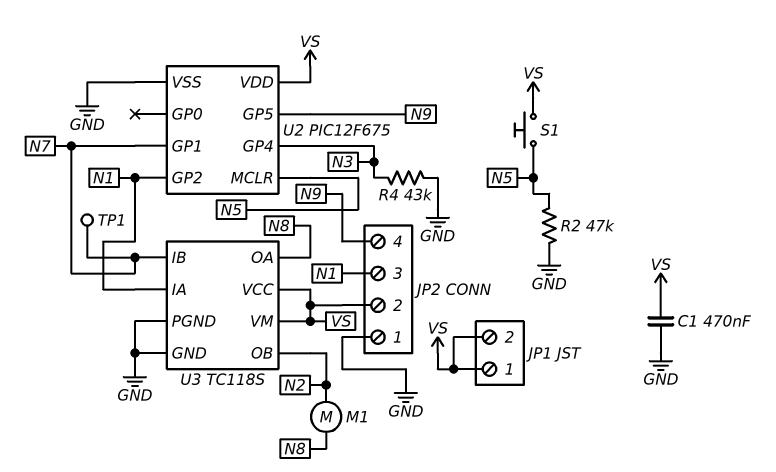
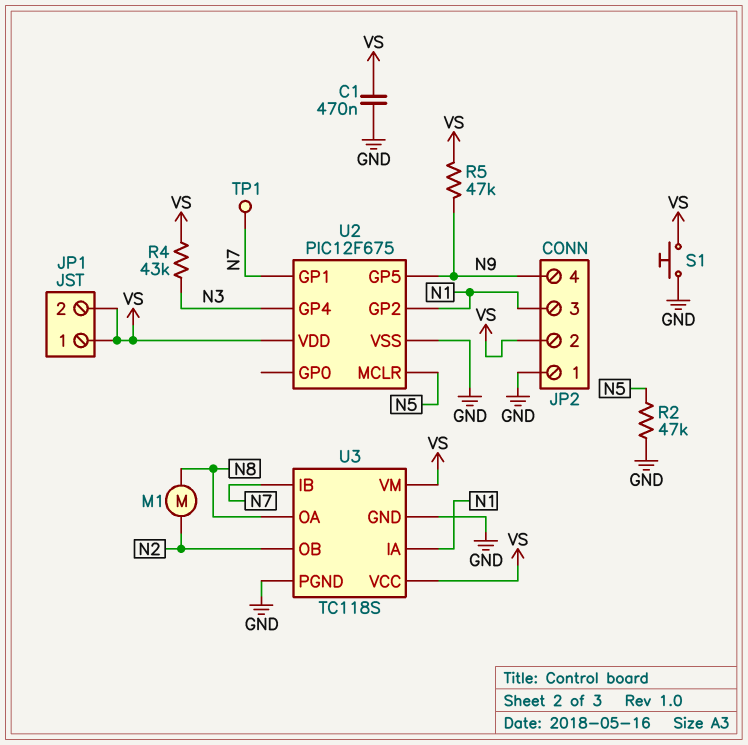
R4: 43k (GND, N3) -> 43k (N3, VS)
R5: none -> 47k (N9, VS)
S1: button (N5, VS) -> button (GND, VS)

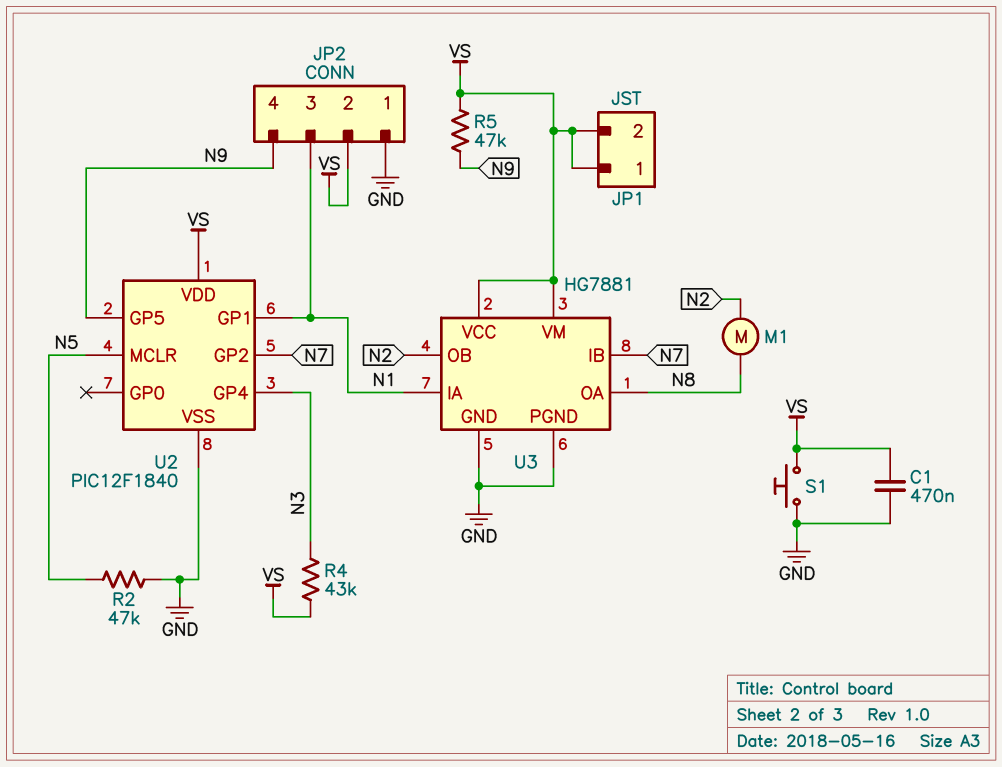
TP1: test point (N7) -> none
U2: PIC12F675 -> PIC12F1840
U2 pin GP1: N7 -> N1
U2 pin GP2: N1 -> N7
U3: TC118S -> HG7881

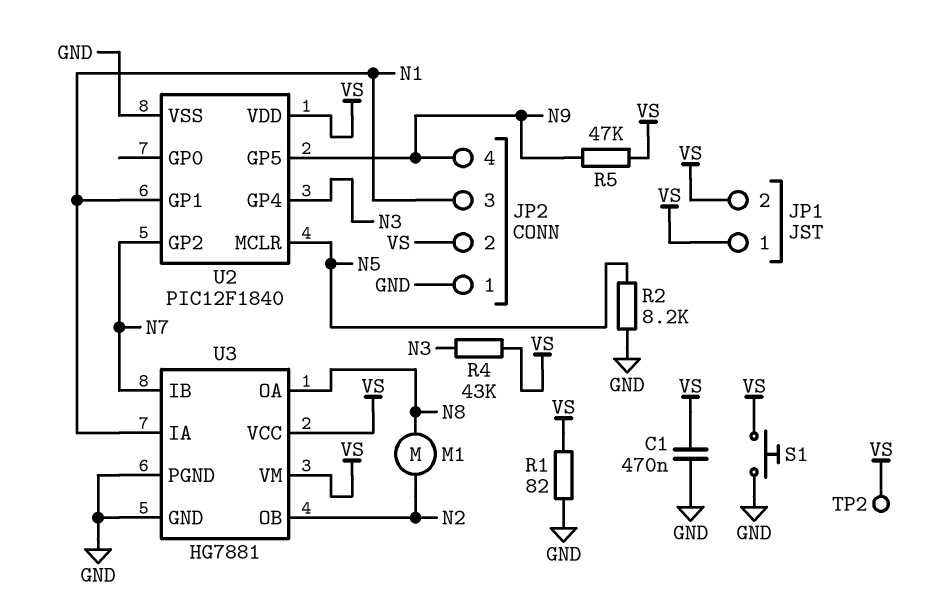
R1: none -> 82 (GND, VS)
R2: 47k (GND, N5) -> 8.2k (GND, N5)
TP2: none -> test point (VS)

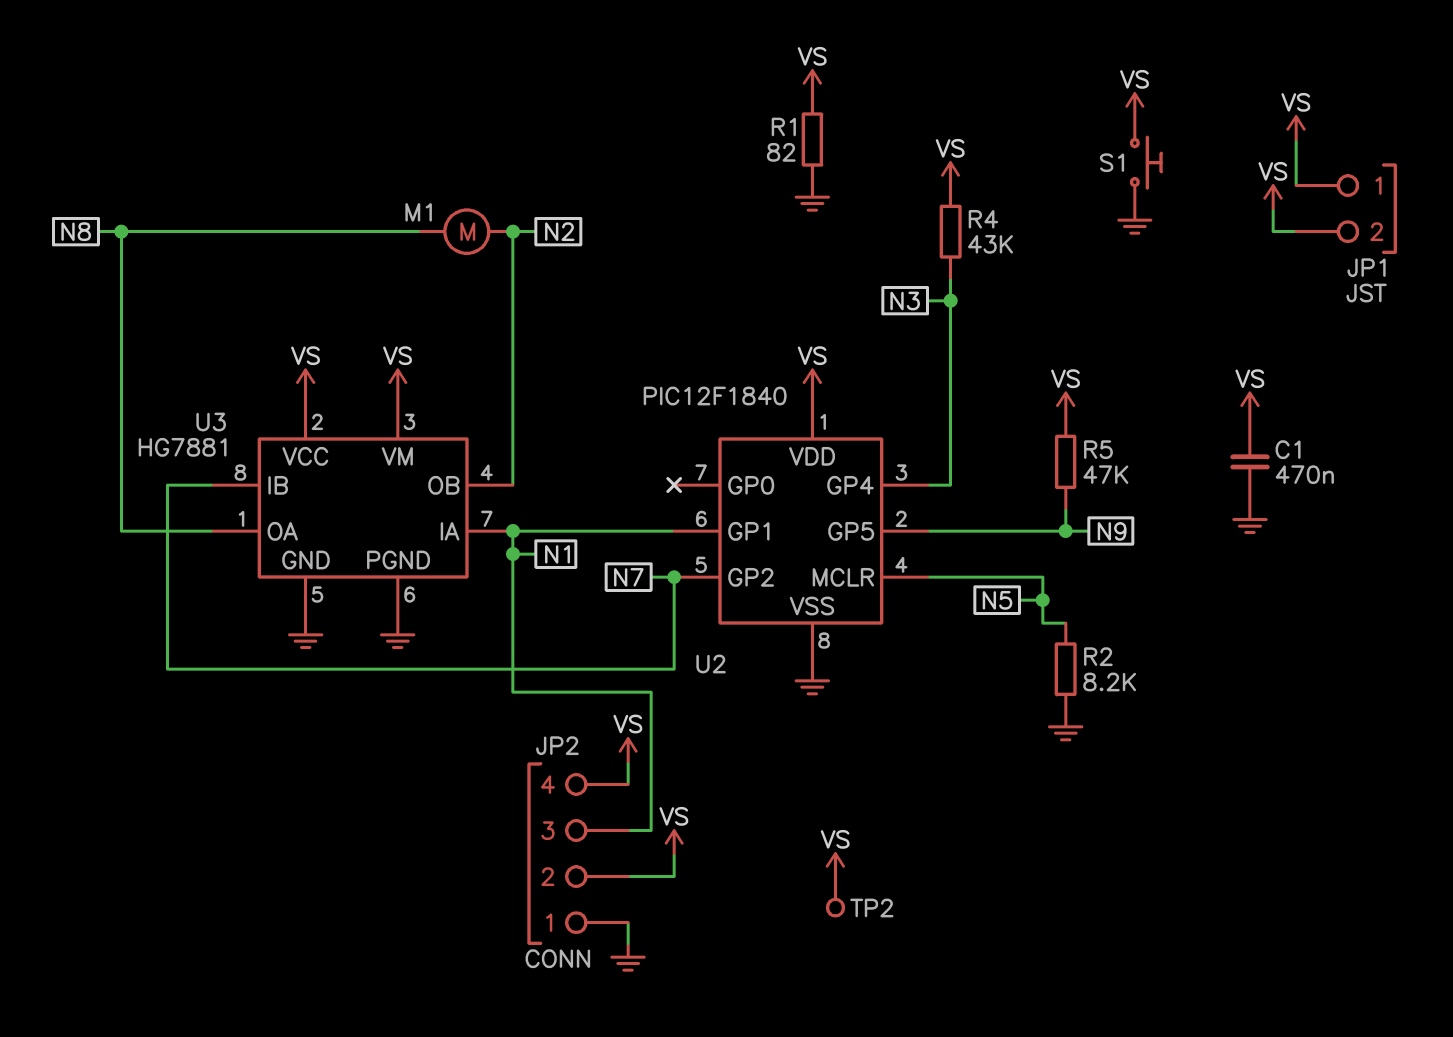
JP2 pin 4: N9 -> VS

